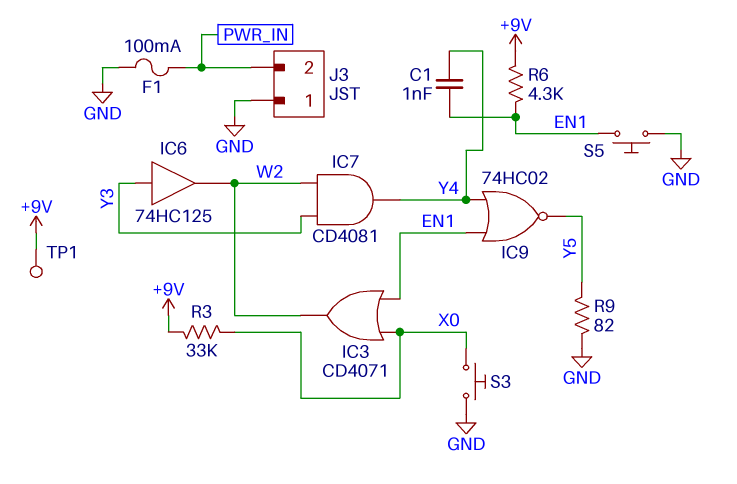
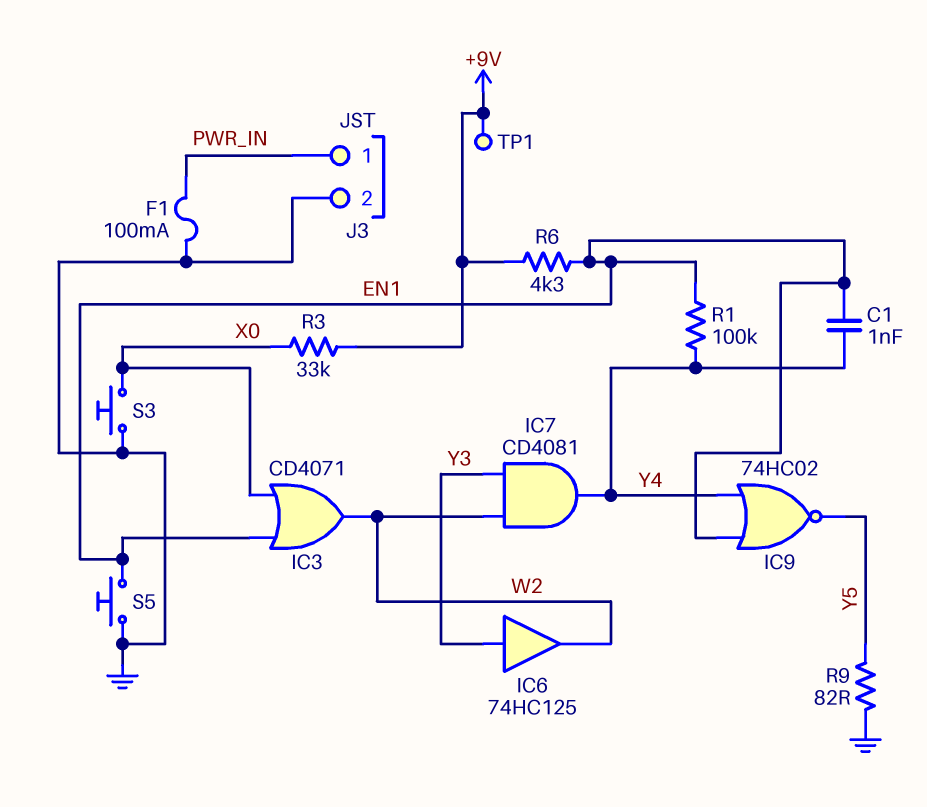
J3 pin 1: GND -> PWR_IN
J3 pin 2: PWR_IN -> GND
R1: none -> 100k (EN1, Y4)

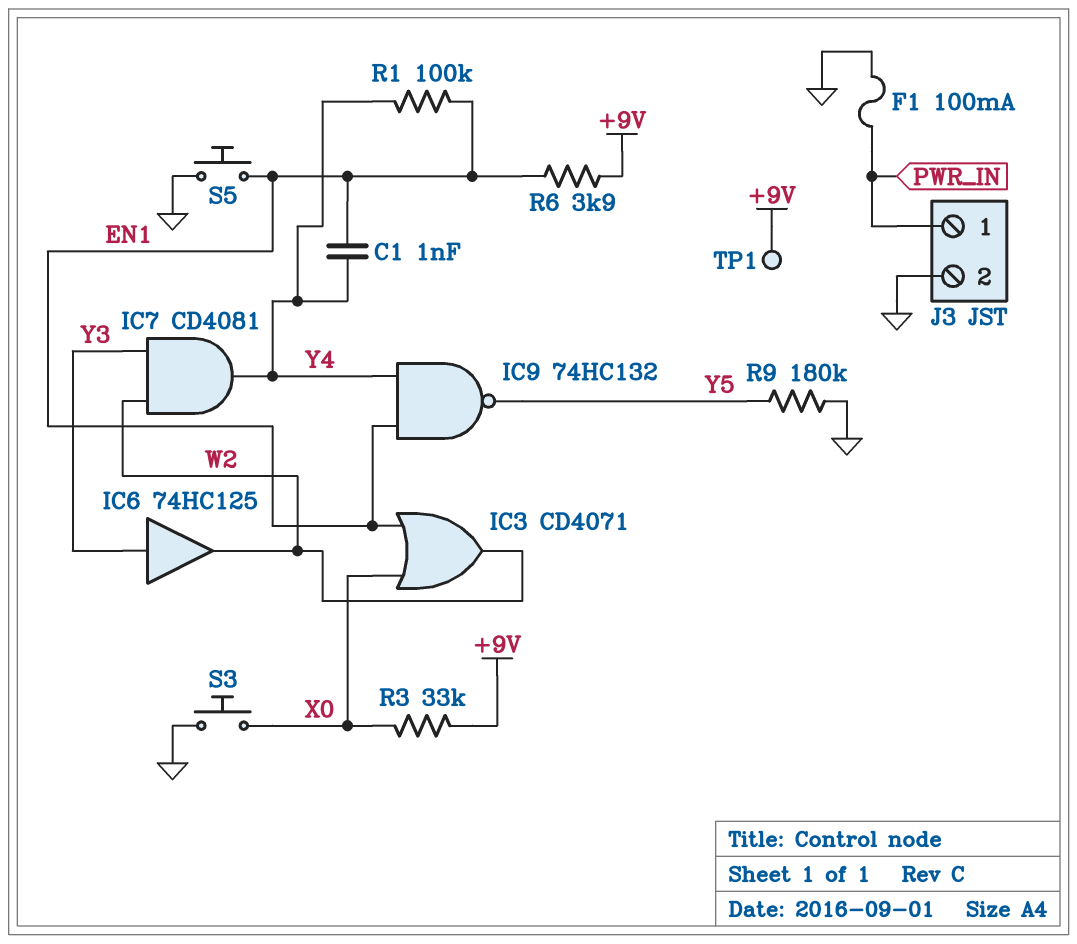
IC9: NOR 74HC02 (in EN1, in Y4, out Y5) -> NAND 74HC132 (in EN1, in Y4, out Y5)
R6: 4.3k (+9V, EN1) -> 3.9k (+9V, EN1)
R9: 82 (GND, Y5) -> 180k (GND, Y5)

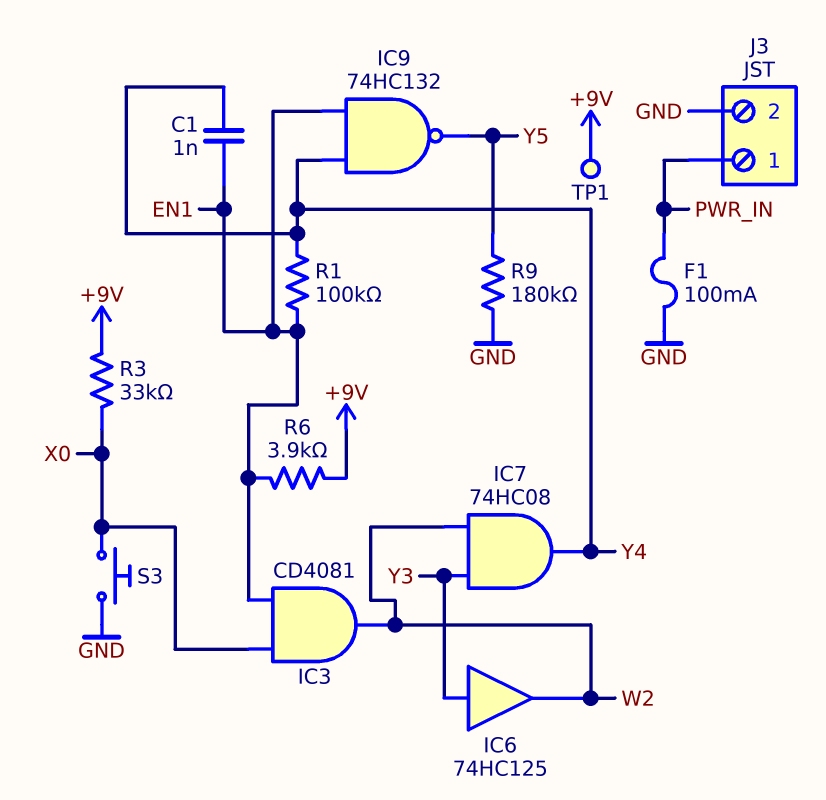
IC3: OR CD4071 (in EN1, in X0, out W2) -> AND CD4081 (in EN1, in X0, out W2)
IC7: AND CD4081 (in W2, in Y3, out Y4) -> AND 74HC08 (in W2, in Y3, out Y4)
S5: button (EN1, GND) -> none

